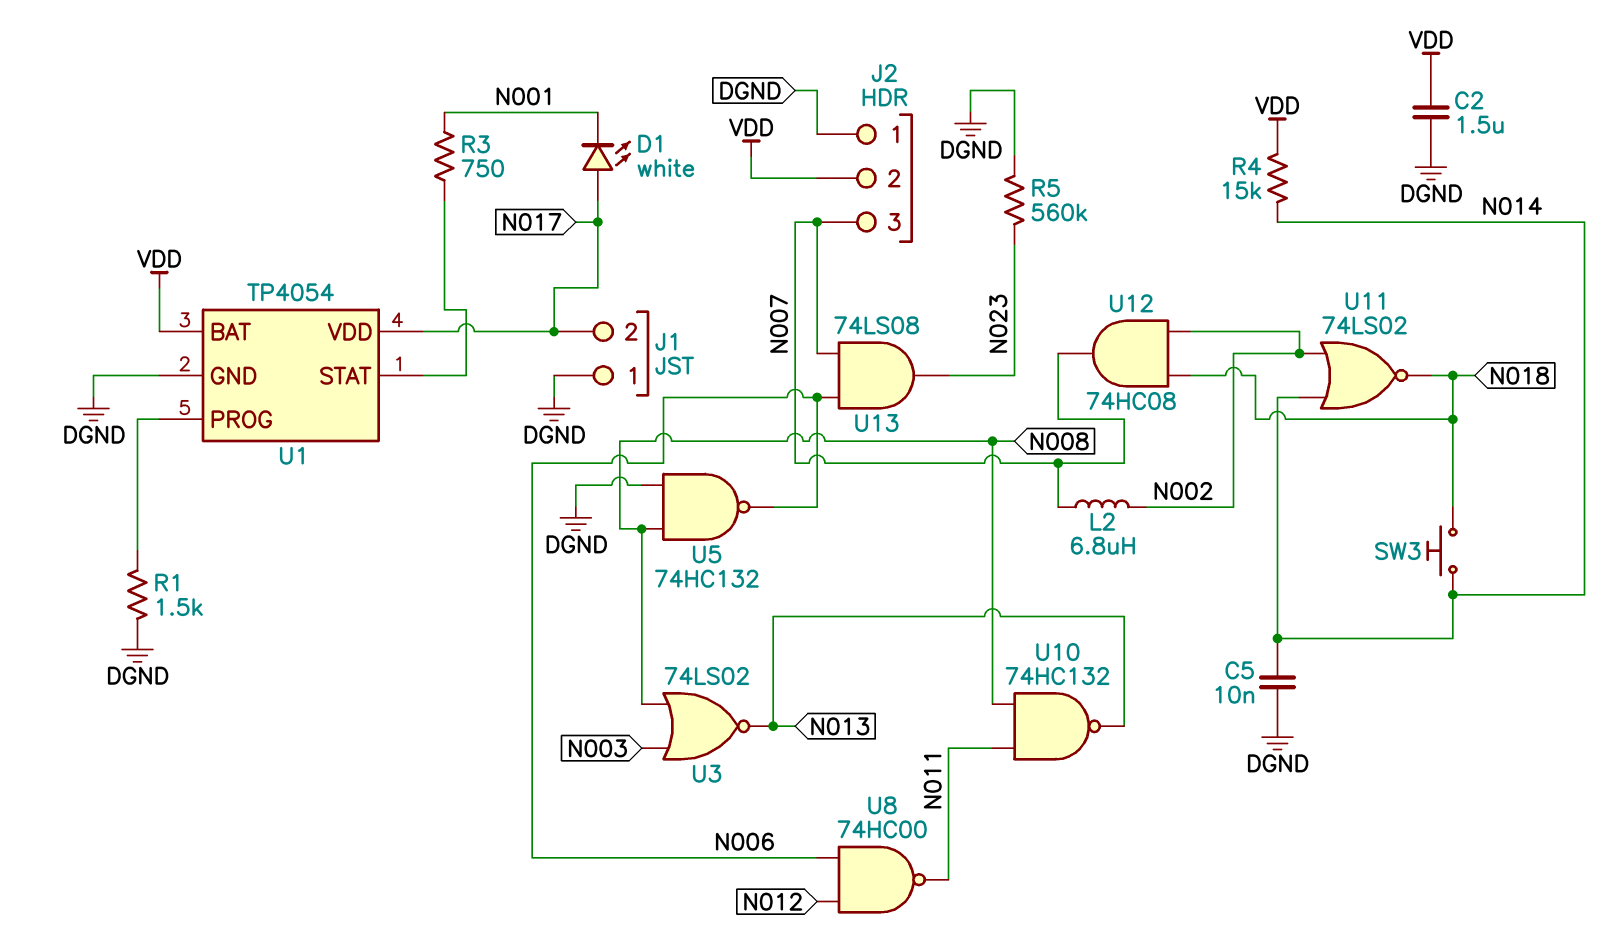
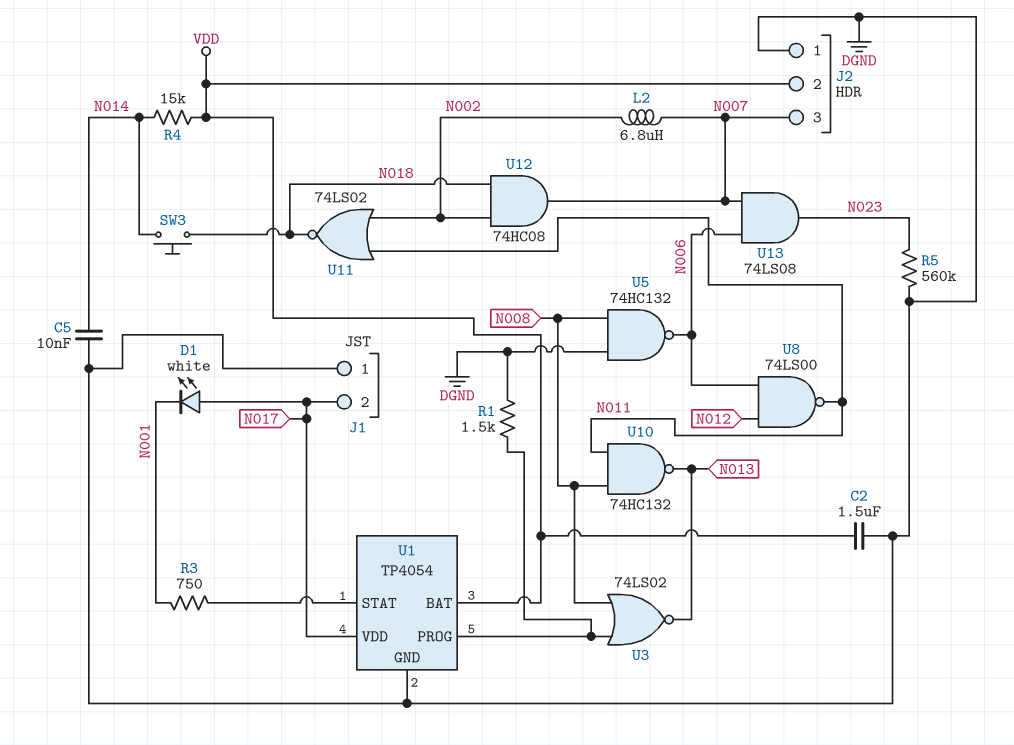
U3: NOR 74LS02 (in N003, in N008, out N013) -> NOR 74LS02 (in N008, in U1/PROG, out N013)
U8: NAND 74HC00 (in N006, in N012, out N011) -> NAND 74LS00 (in N006, in N012, out N011)
U11: NOR 74LS02 (in N002, in N014, out N018) -> NOR 74LS02 (in N002, in N011, out N018)

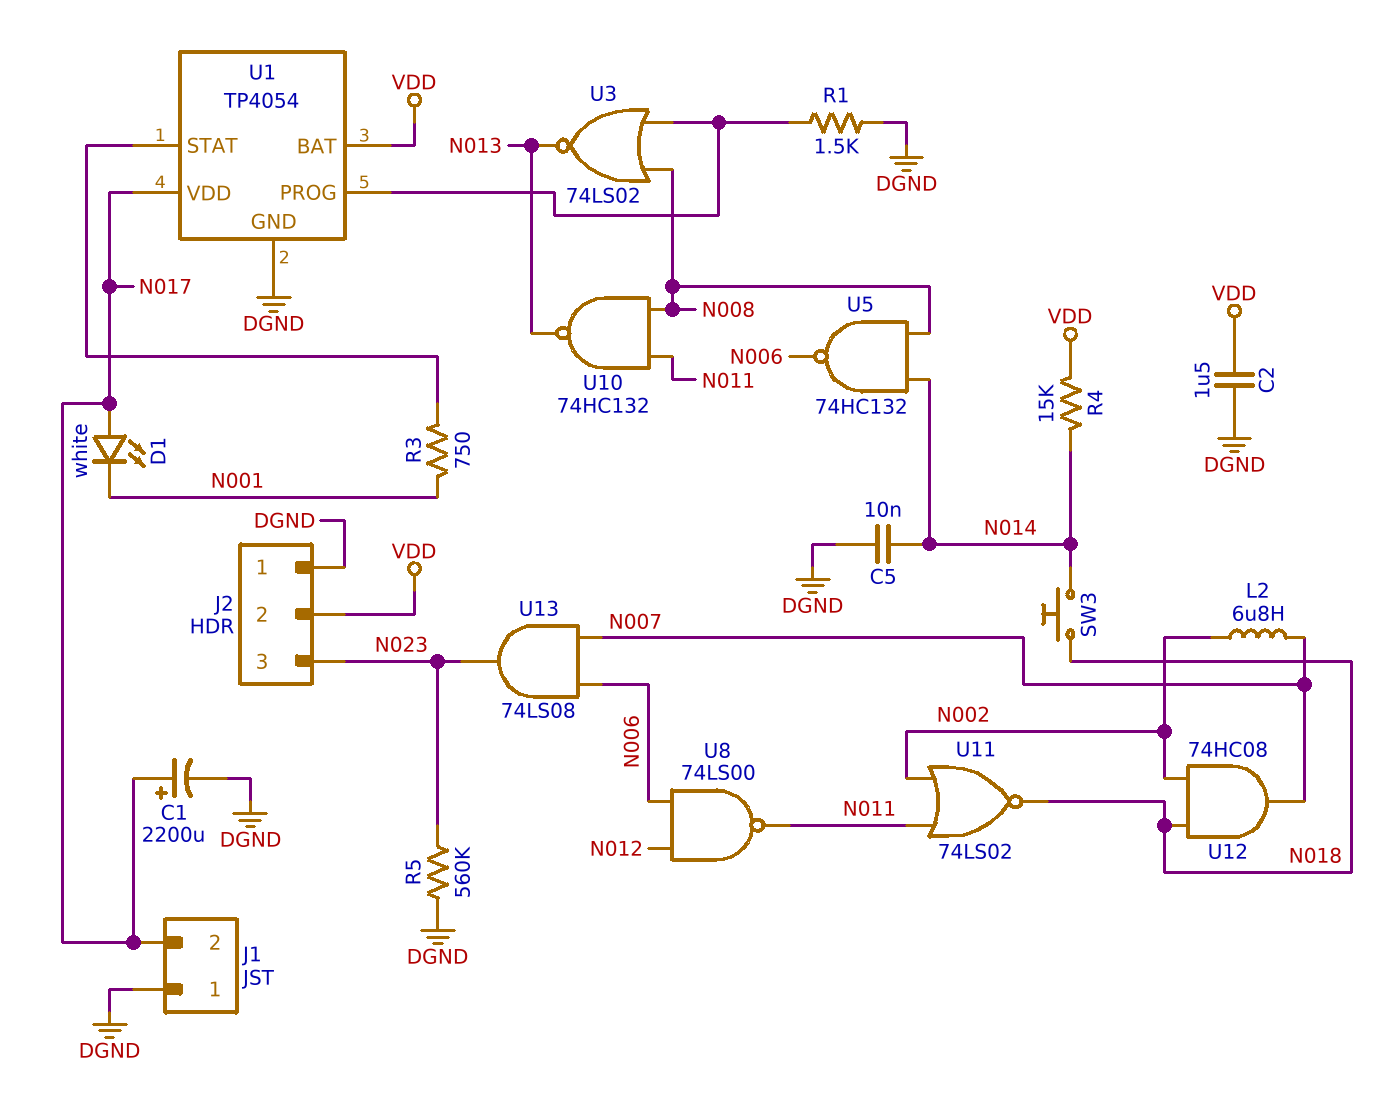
C1: none -> 2200uF (plus N017, minus DGND)
J2 pin 3: N007 -> N023
U5: NAND 74HC132 (in DGND, in N008, out N006) -> NAND 74HC132 (in N008, in N014, out N006)

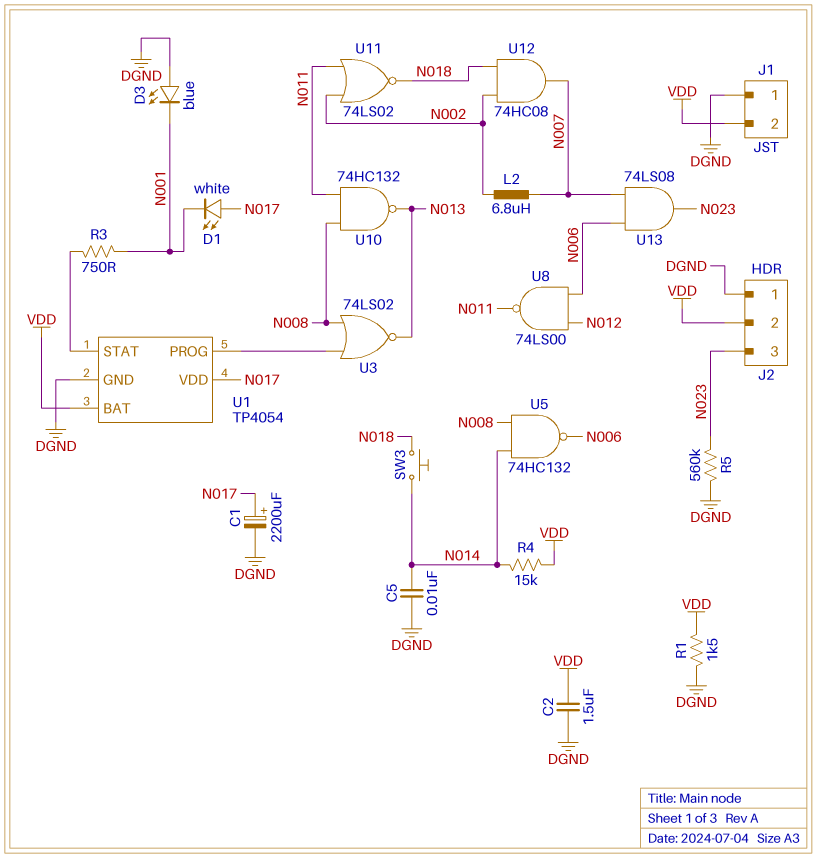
D3: none -> LED blue (A DGND, K N001)
J1 pin 2: N017 -> VDD
R1: 1.5k (DGND, U1/PROG) -> 1.5k (DGND, VDD)

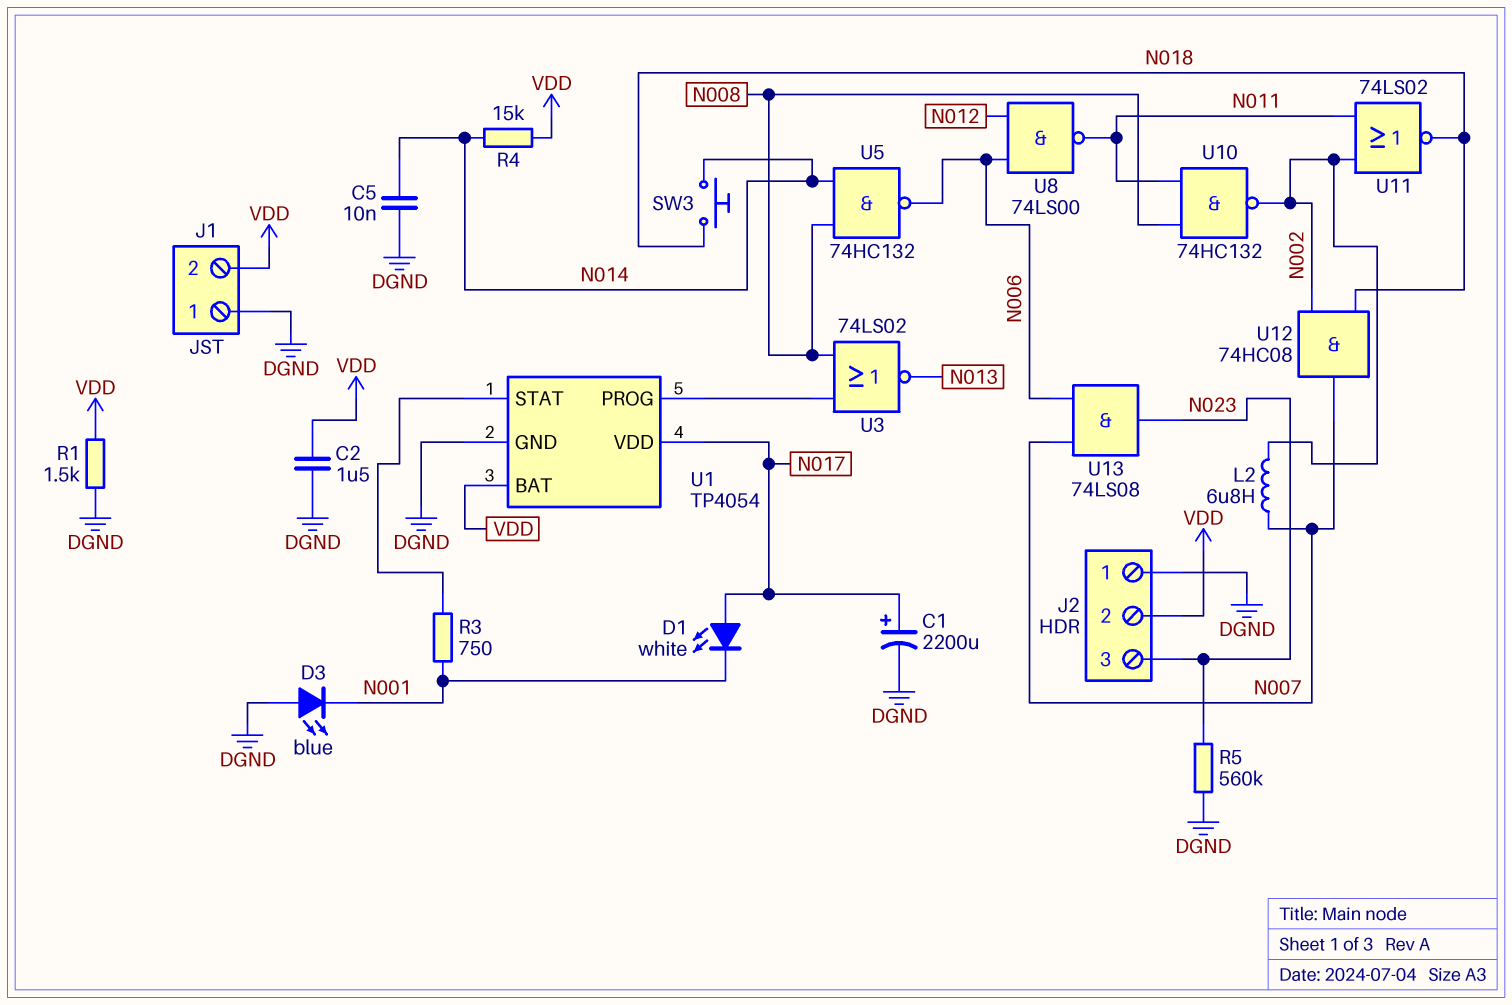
U10: NAND 74HC132 (in N008, in N011, out N013) -> NAND 74HC132 (in N008, in N011, out N002)

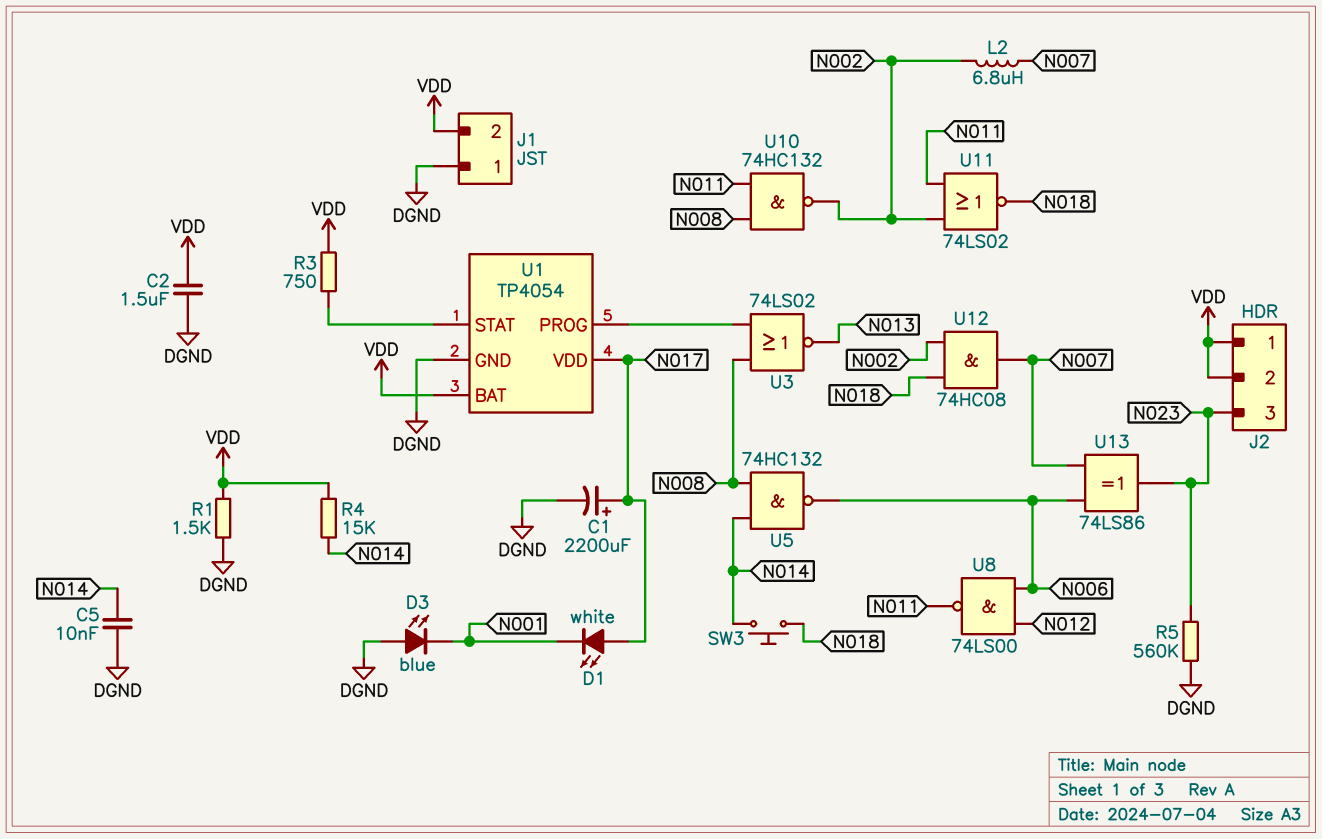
J2 pin 1: DGND -> VDD
R3: 750 (N001, U1/STAT) -> 750 (U1/STAT, VDD)
U13: AND 74LS08 (in N006, in N007, out N023) -> XOR 74LS86 (in N006, in N007, out N023)

